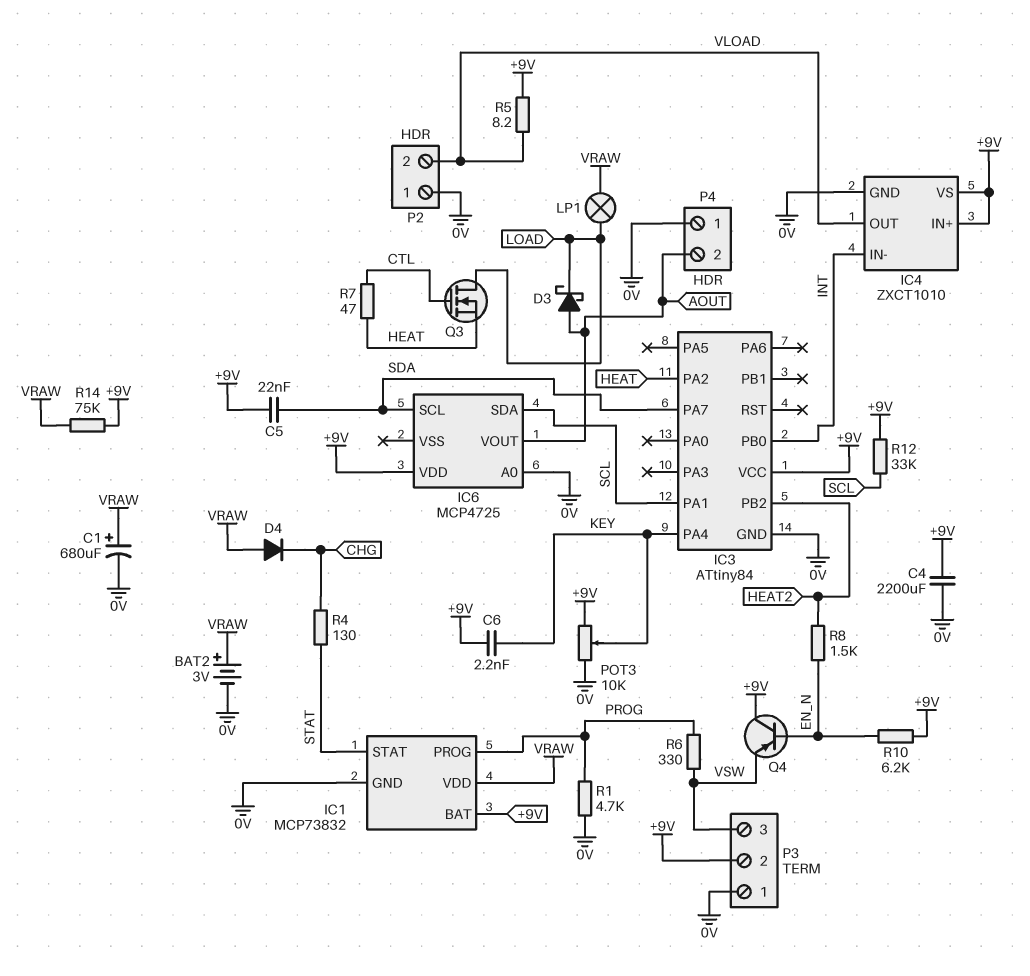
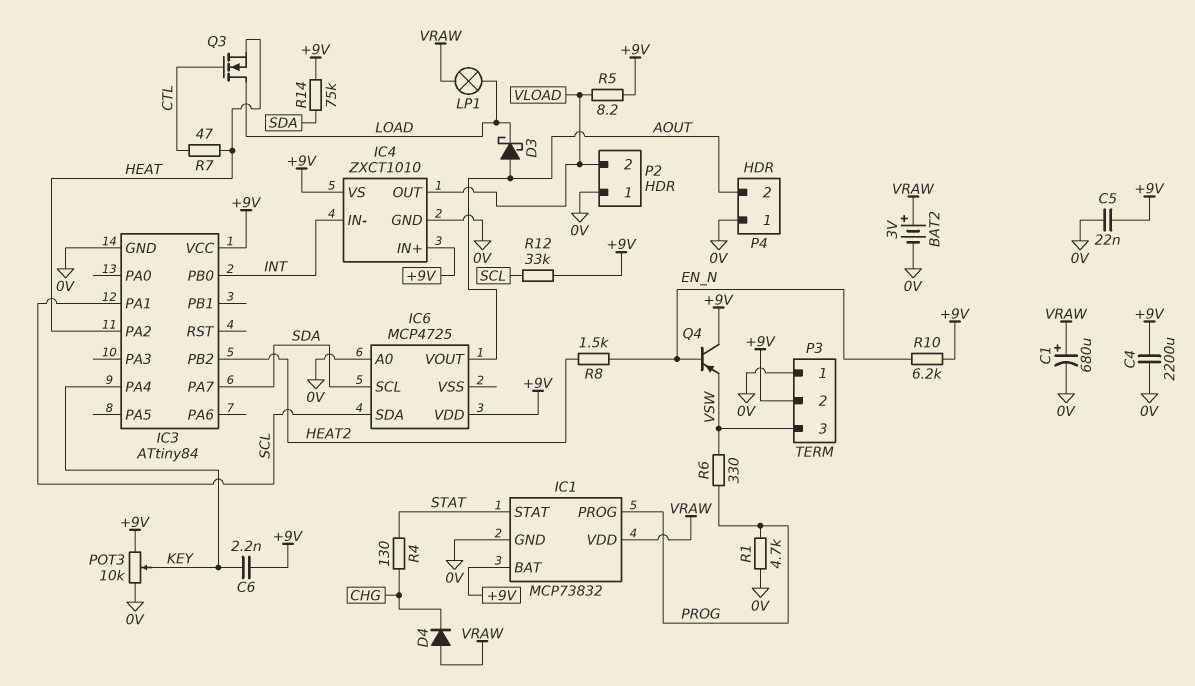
C5: 22nF (+9V, SDA) -> 22nF (+9V, 0V)
R14: 75k (+9V, VRAW) -> 75k (+9V, SDA)

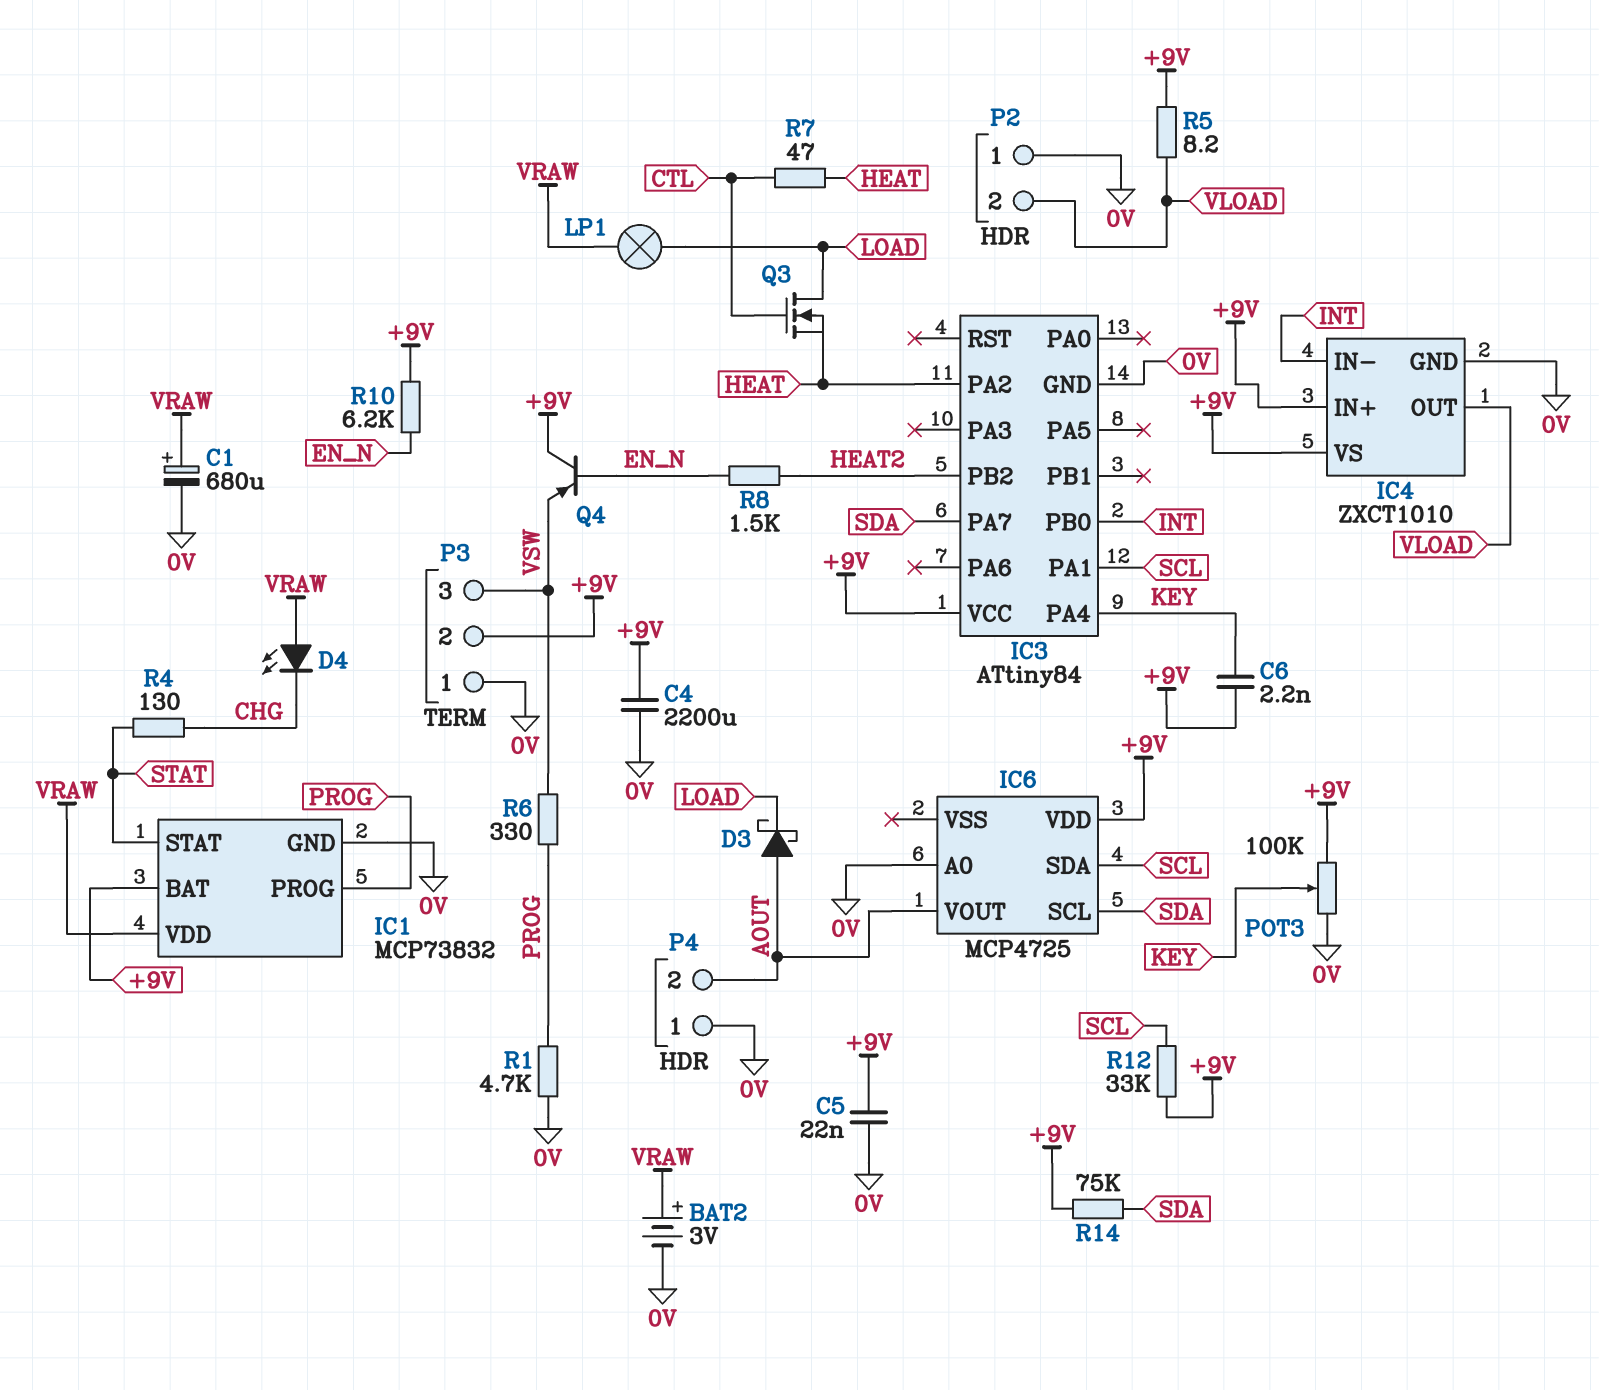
D4: diode (A VRAW, K CHG) -> LED (A VRAW, K CHG)
POT3: 10k (+9V, 0V, wiper KEY) -> 100k (+9V, 0V, wiper KEY)

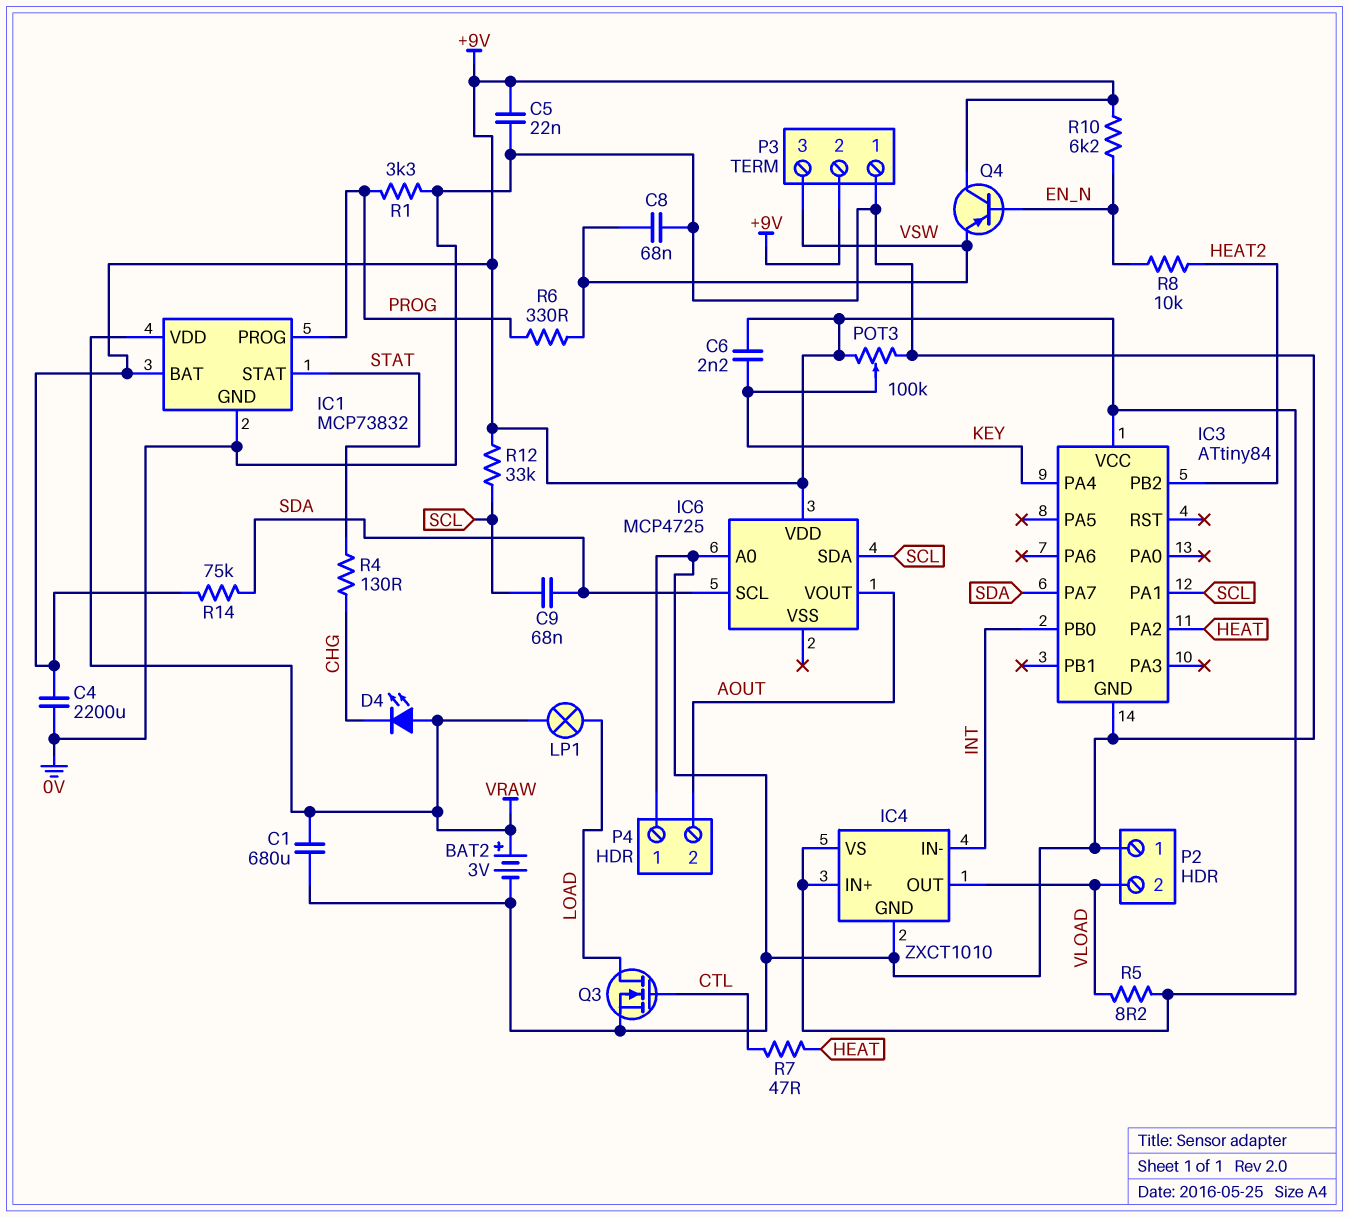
C1: 680uF (plus VRAW, minus 0V) -> 680uF (0V, VRAW)
C8: none -> 68nF (0V, VSW)
C9: none -> 68nF (SCL, SDA)
D3: schottky (A AOUT, K LOAD) -> none
Q3: NMOS (G CTL, D LOAD, S HEAT) -> NMOS (G CTL, D LOAD, S 0V)
R1: 4.7k (0V, PROG) -> 3.3k (0V, PROG)
R8: 1.5k (EN_N, HEAT2) -> 10k (EN_N, HEAT2)

